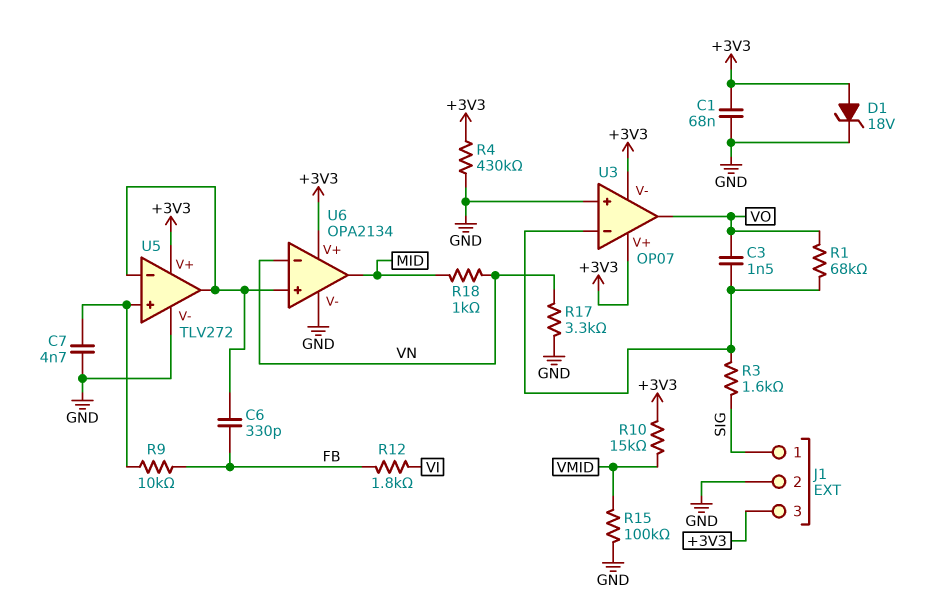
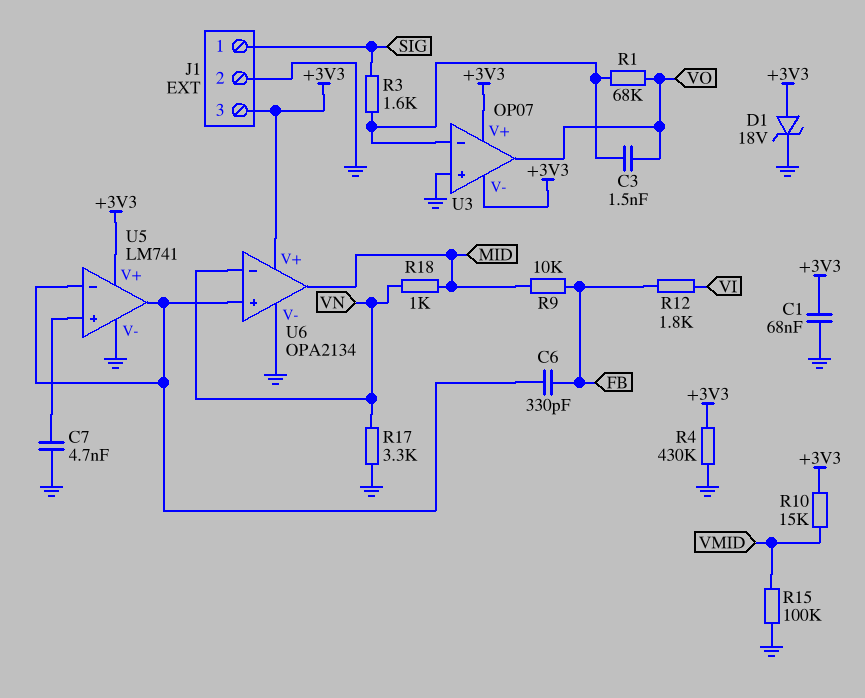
R9: 10k (FB, U5/in+) -> 10k (FB, MID)
U5: TLV272 -> LM741

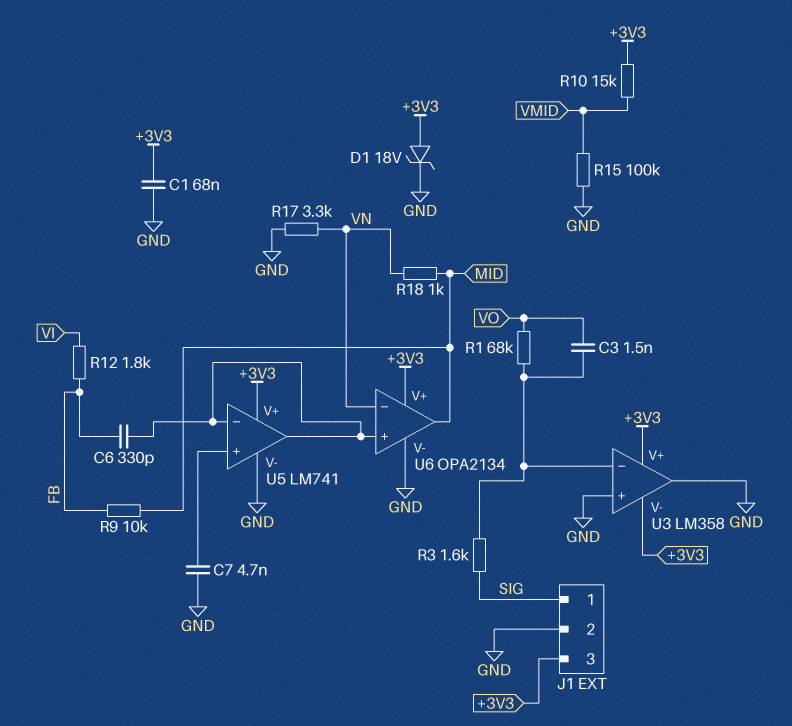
R4: 430k (+3V3, GND) -> none
U3: OP07 -> LM358
U3 pin out: VO -> GND

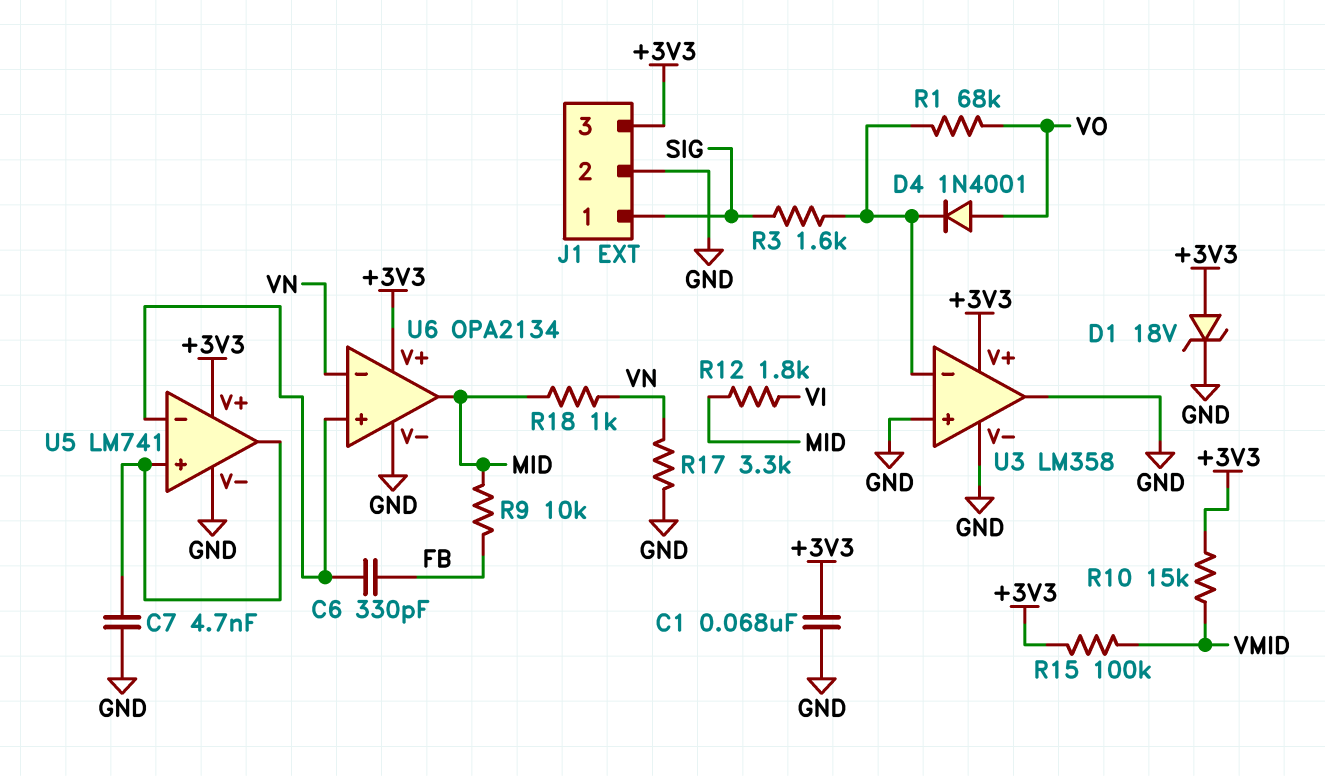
C3: 1.5nF (U3/in-, VO) -> none
D4: none -> diode 1N4001 (A VO, K U3/in-)
R12: 1.8k (FB, VI) -> 1.8k (MID, VI)
R15: 100k (GND, VMID) -> 100k (+3V3, VMID)
U3 pin V-: +3V3 -> GND
U5 pin out: U5/in- -> U5/in+

